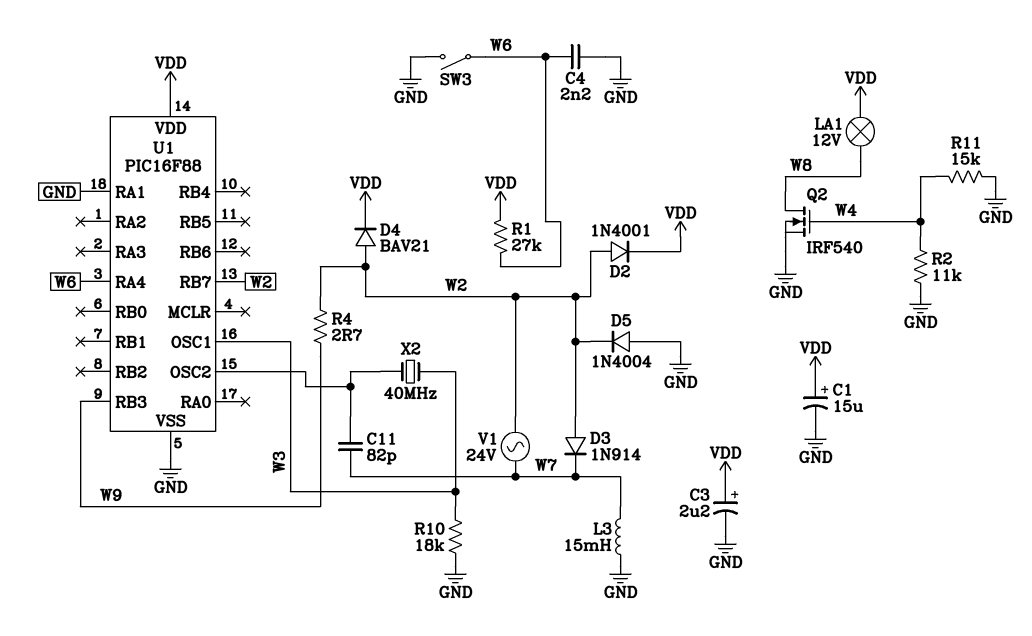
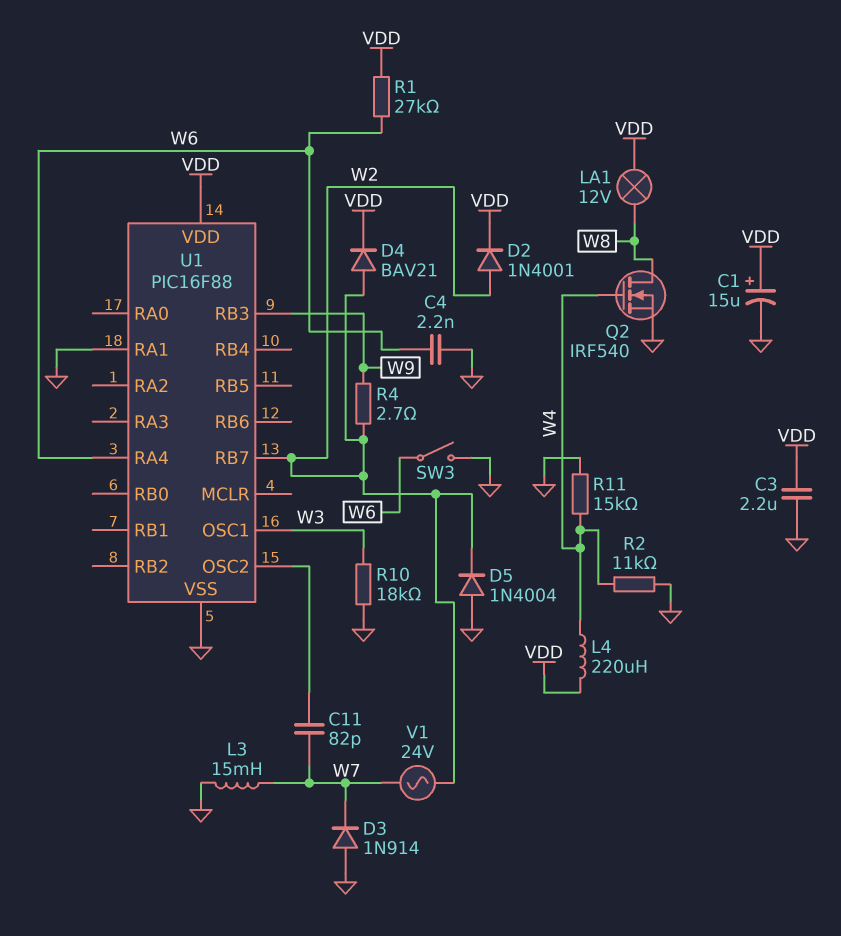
C3: 2.2uF (plus VDD, minus GND) -> 2.2uF (GND, VDD)
D3: diode 1N914 (A W2, K W7) -> diode 1N914 (A GND, K W7)
L4: none -> 220uH (VDD, W4)
X2: 40MHz (U1/OSC2, W3) -> none

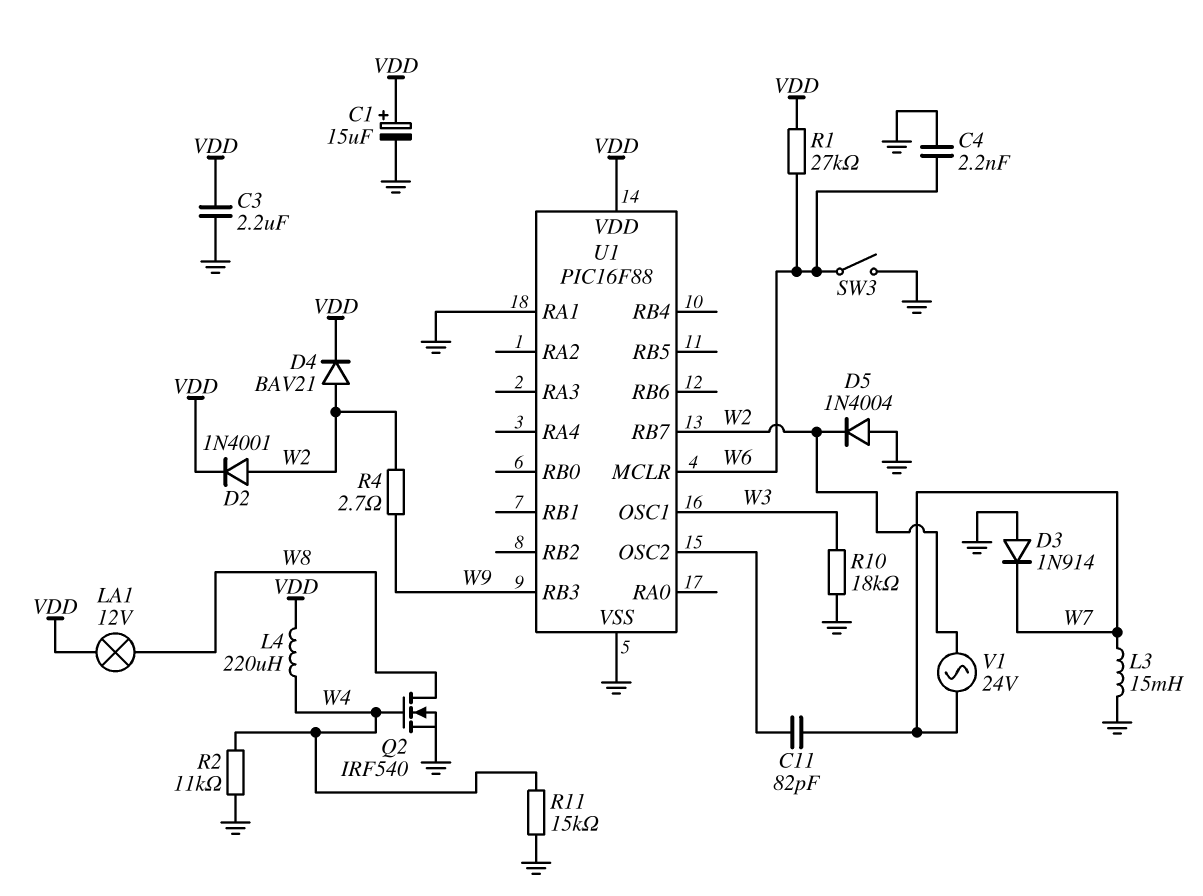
U1 pin MCLR: none -> W6
U1 pin RA4: W6 -> none

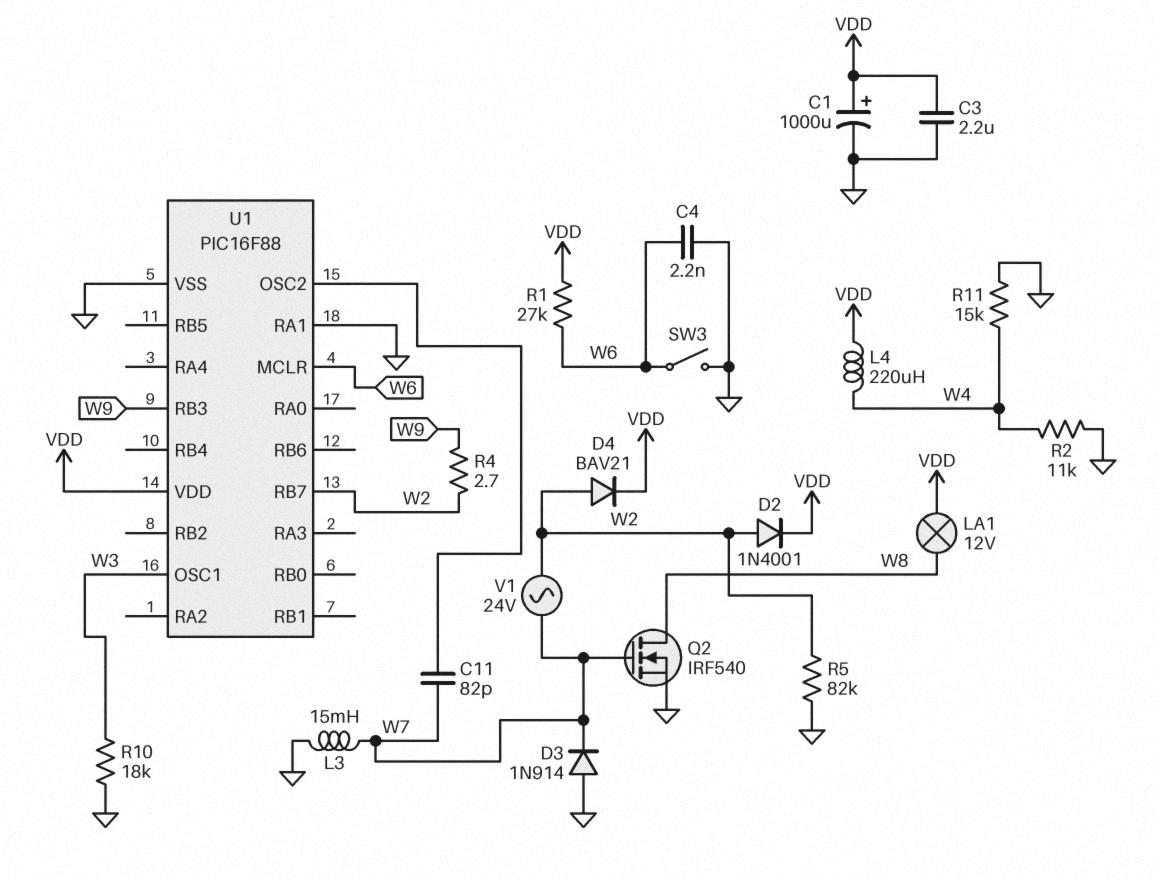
C1: 15uF (plus VDD, minus GND) -> 1000uF (plus VDD, minus GND)
D5: diode 1N4004 (A GND, K W2) -> none
Q2: NMOS IRF540 (G W4, D W8, S GND) -> NMOS IRF540 (G W7, D W8, S GND)
R5: none -> 82k (GND, W2)

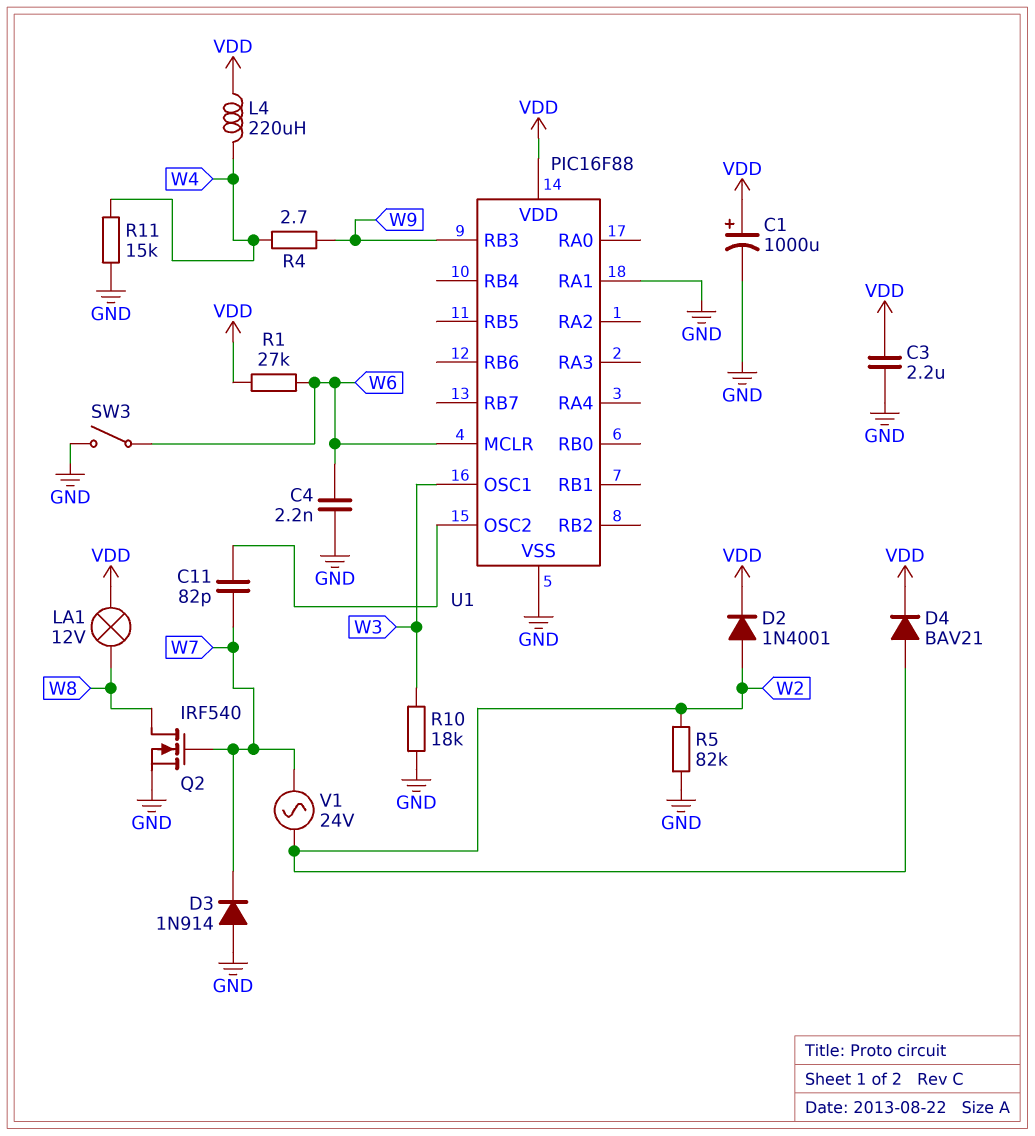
L3: 15mH (GND, W7) -> none
R2: 11k (GND, W4) -> none
R4: 2.7 (W2, W9) -> 2.7 (W4, W9)
U1 pin RB7: W2 -> none

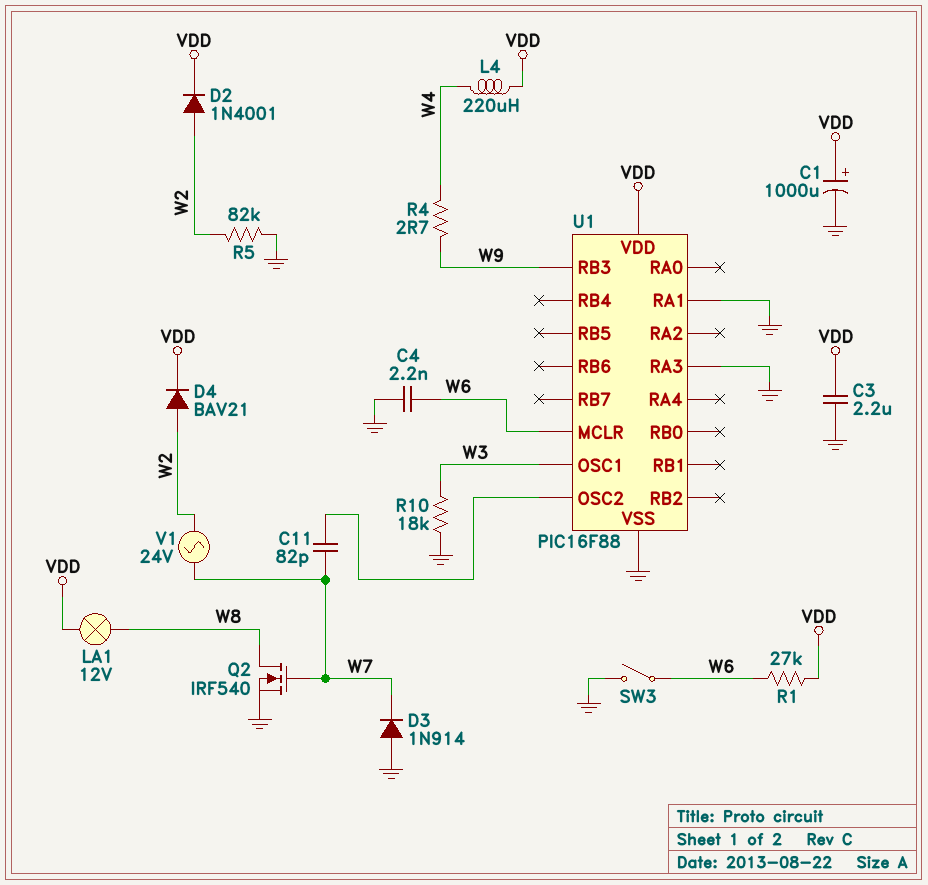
R11: 15k (GND, W4) -> none
U1 pin RA3: none -> GND

